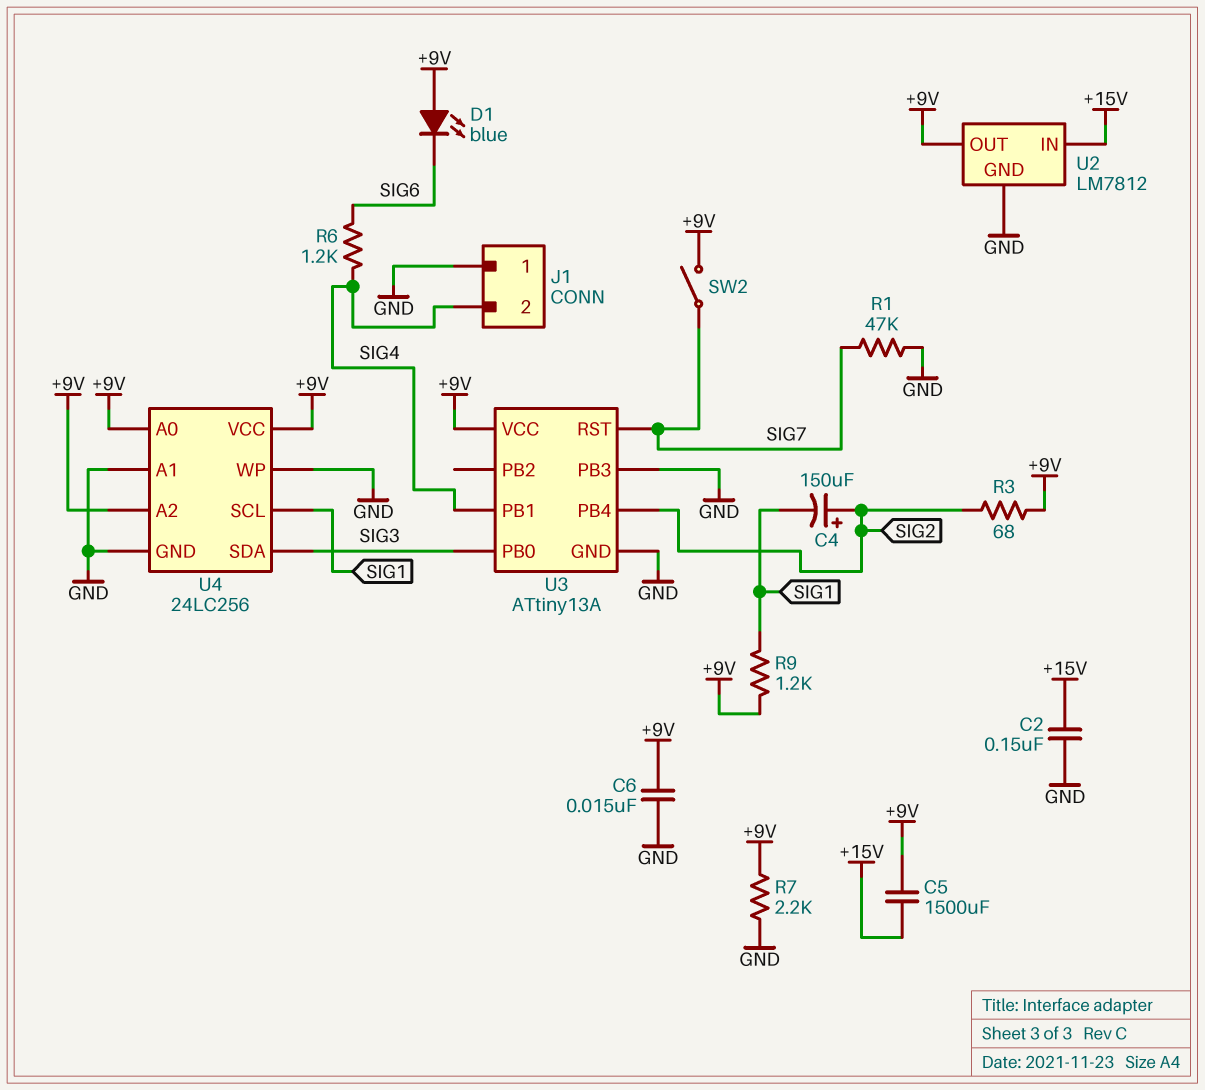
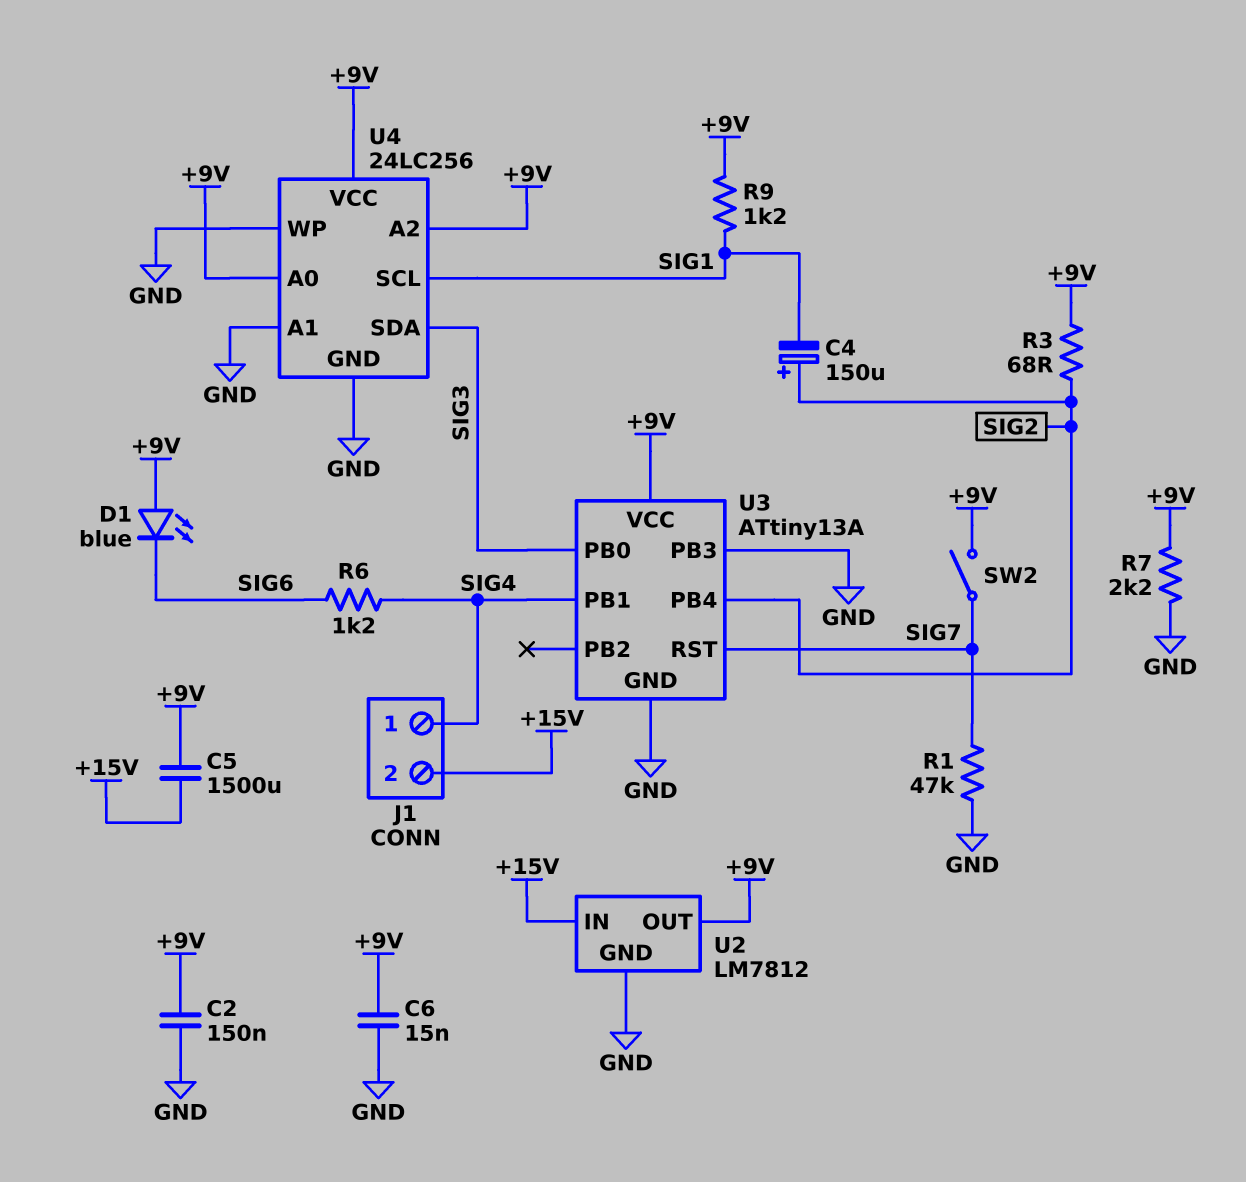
C2: 150nF (+15V, GND) -> 150nF (+9V, GND)
J1 pin 1: GND -> SIG4
J1 pin 2: SIG4 -> +15V

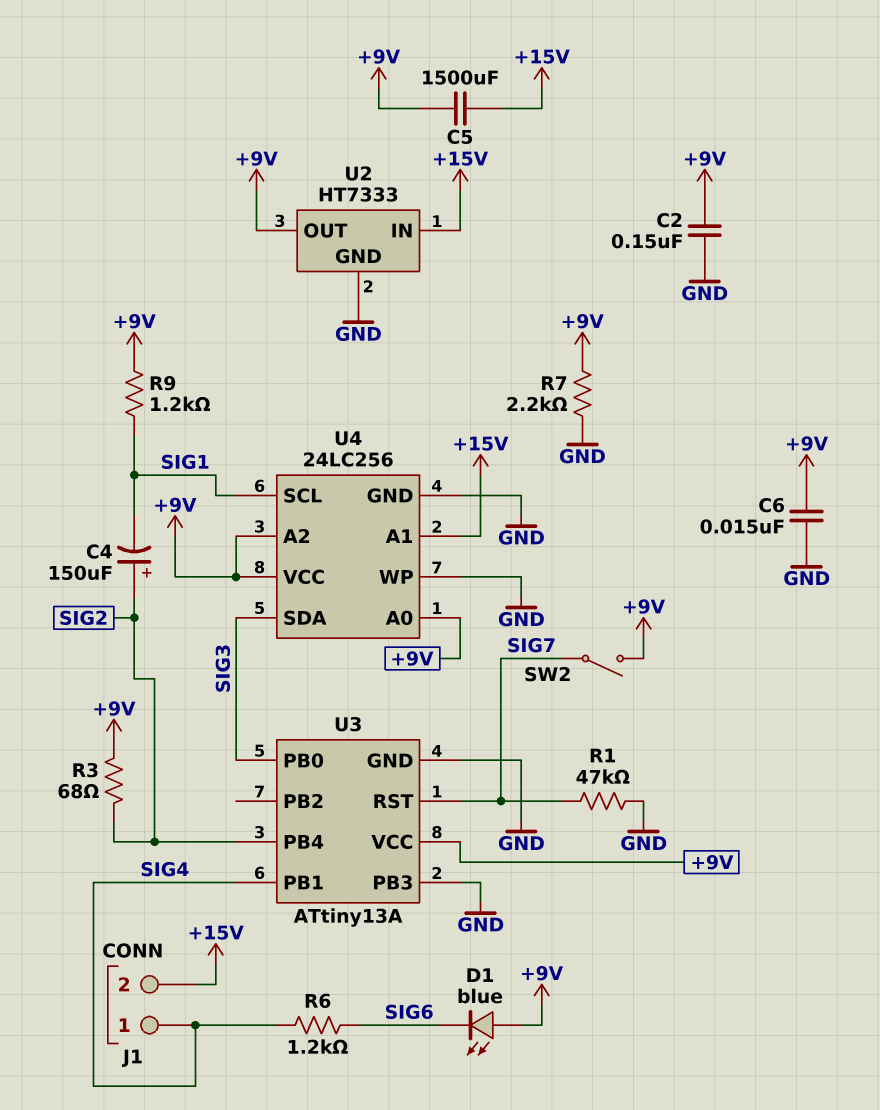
U2: LM7812 -> HT7333
U4 pin A1: GND -> +15V

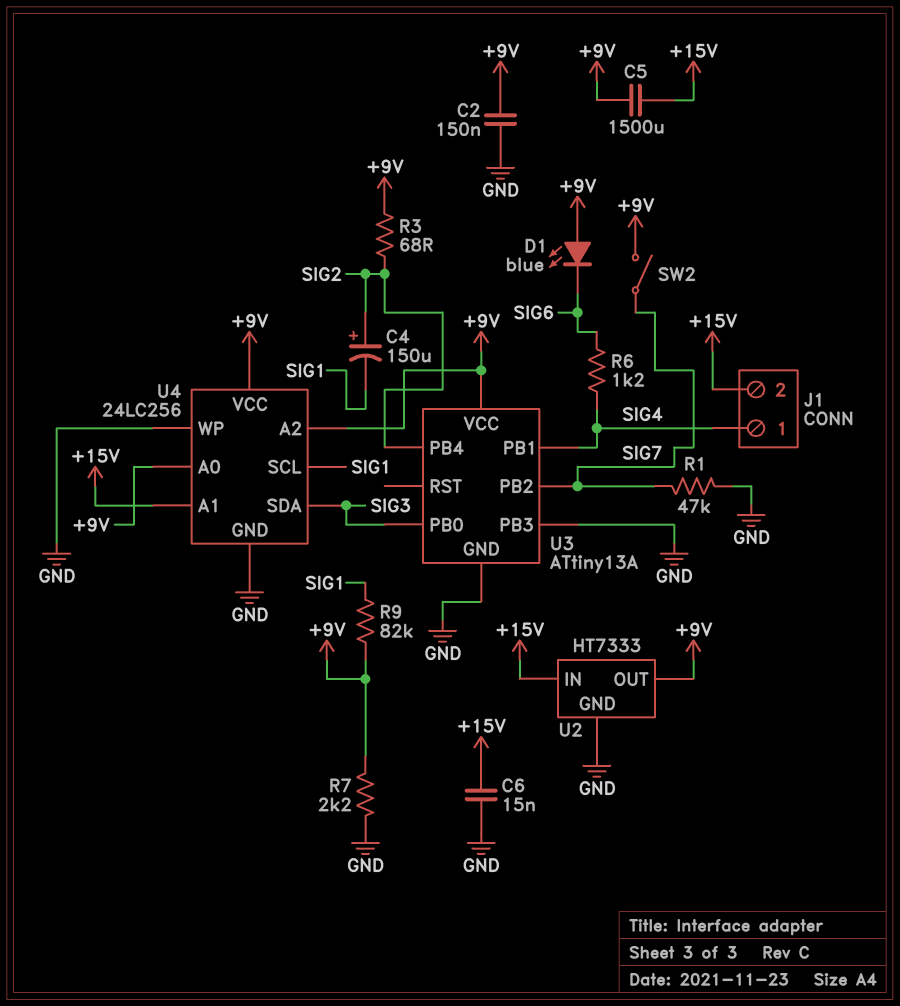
C6: 15nF (+9V, GND) -> 15nF (+15V, GND)
R9: 1.2k (+9V, SIG1) -> 82k (+9V, SIG1)
U3 pin PB2: none -> SIG7
U3 pin RST: SIG7 -> none

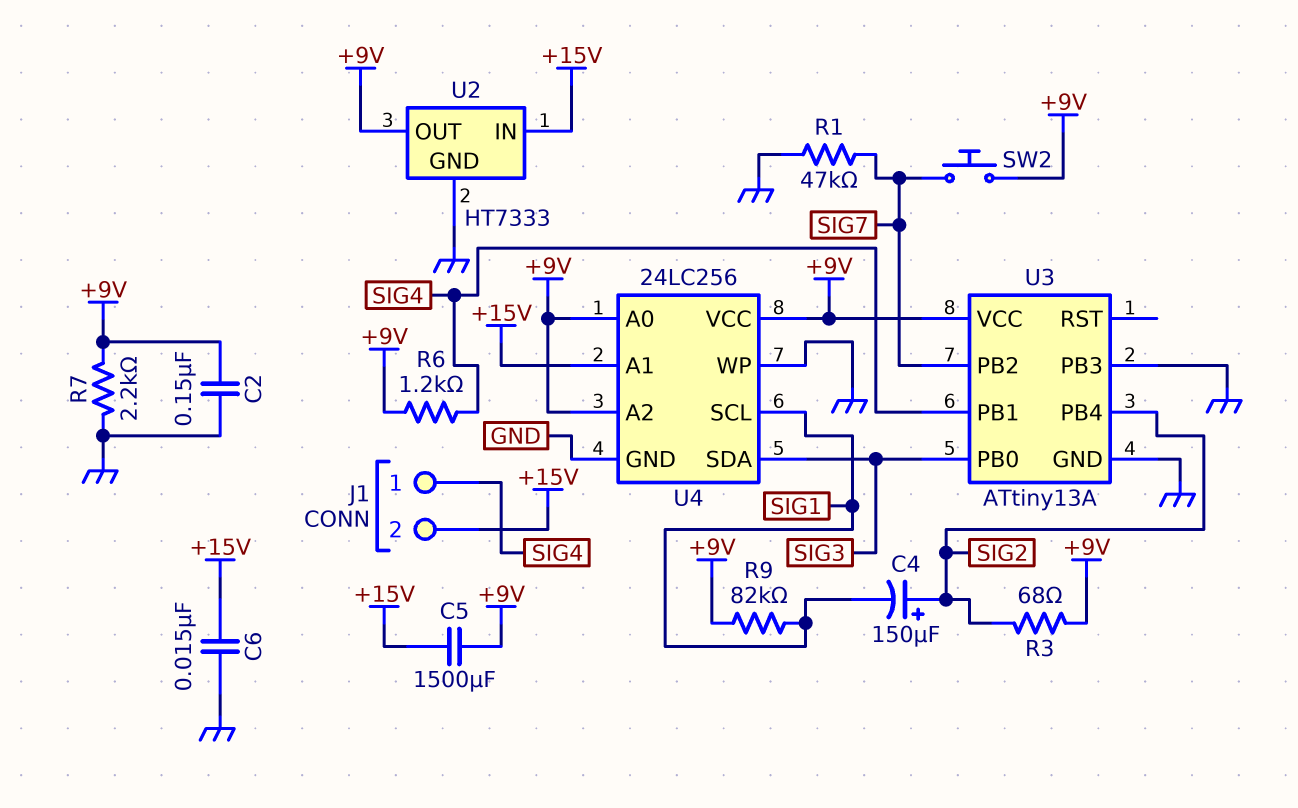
D1: LED blue (A +9V, K SIG6) -> none
R6: 1.2k (SIG4, SIG6) -> 1.2k (+9V, SIG4)
SW2: switch (+9V, SIG7) -> button (+9V, SIG7)

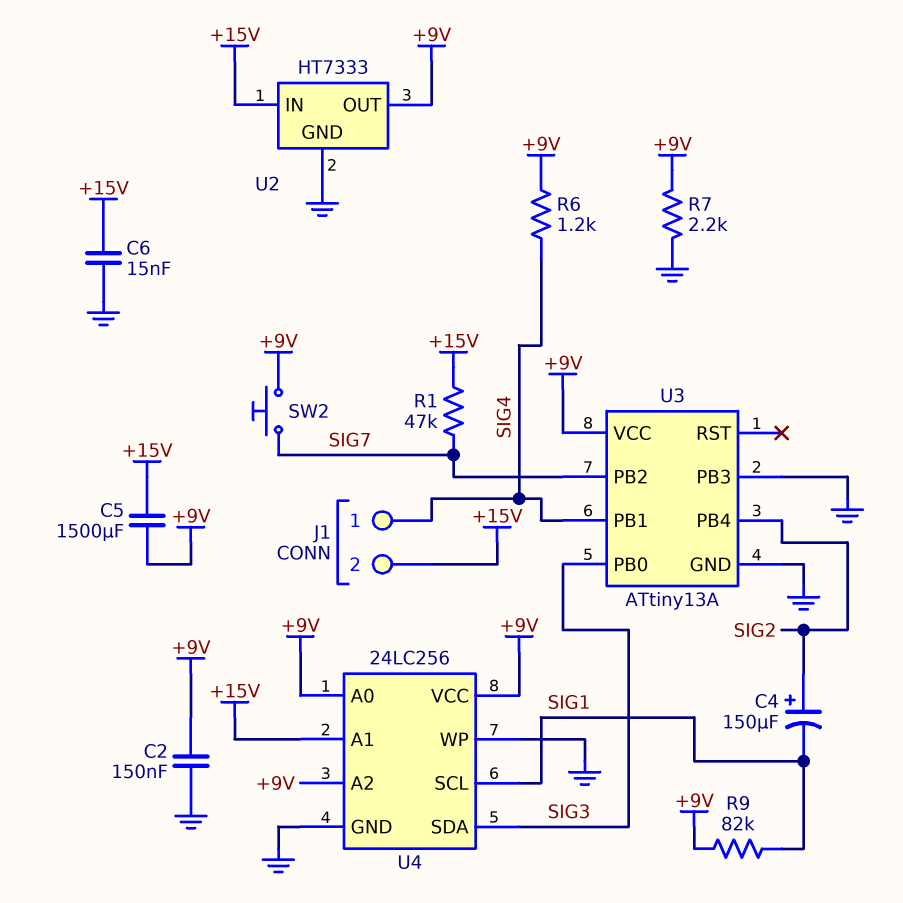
R1: 47k (GND, SIG7) -> 47k (+15V, SIG7)
R3: 68 (+9V, SIG2) -> none

